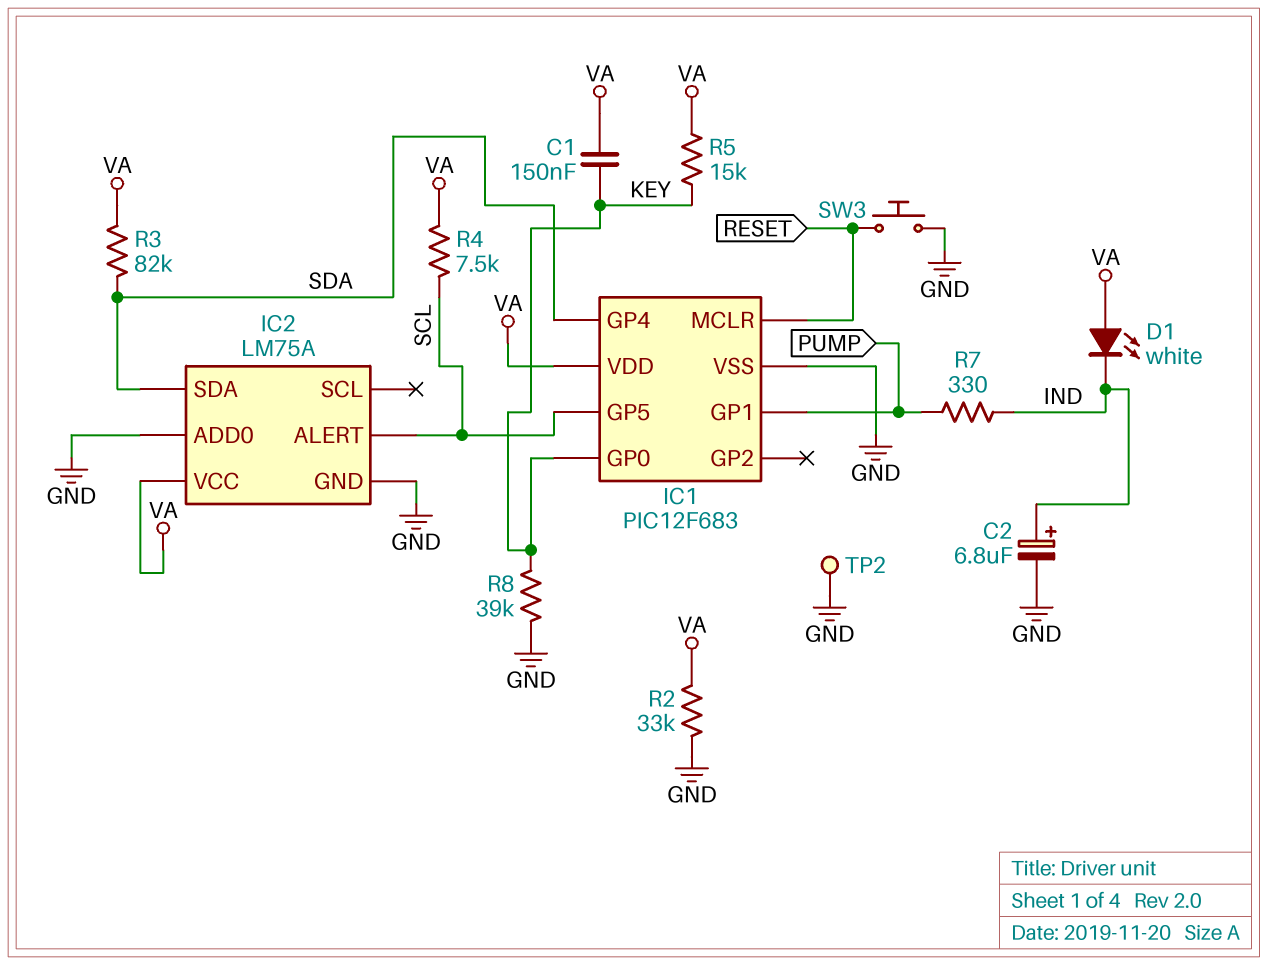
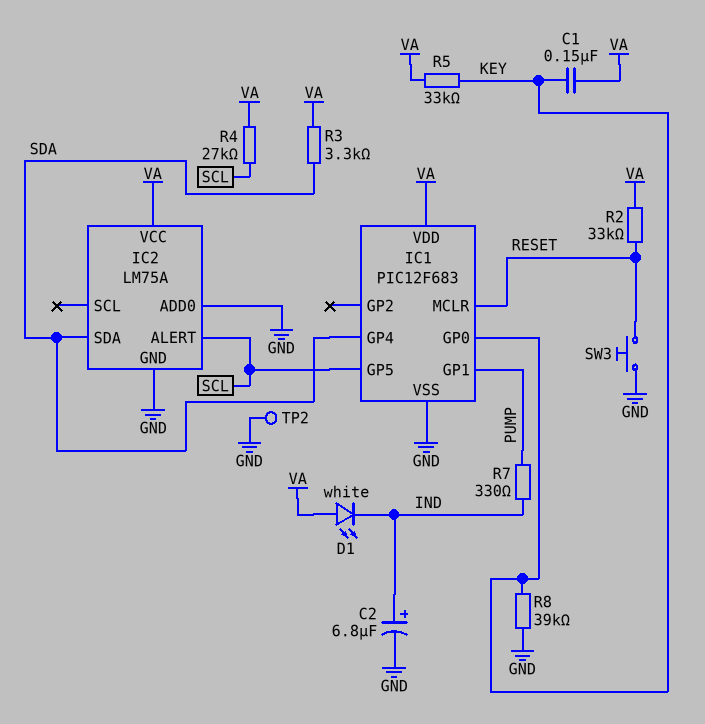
R2: 33k (GND, VA) -> 33k (RESET, VA)
R3: 82k (SDA, VA) -> 3.3k (SDA, VA)
R4: 7.5k (SCL, VA) -> 27k (SCL, VA)
R5: 15k (KEY, VA) -> 33k (KEY, VA)

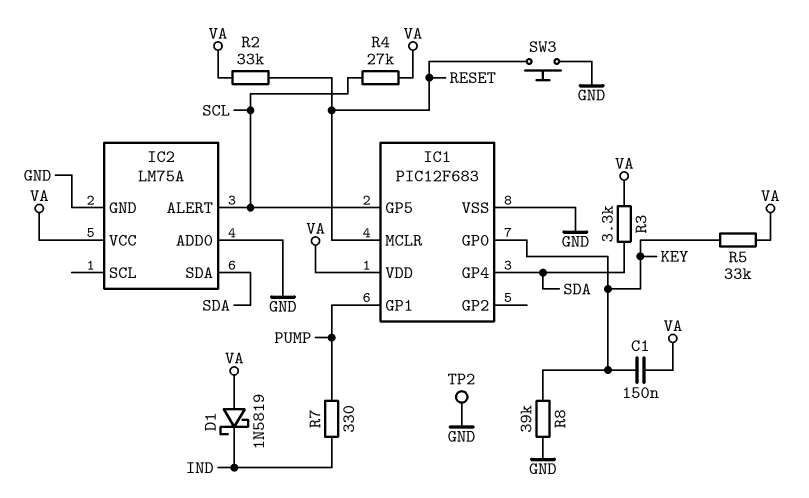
C2: 6.8uF (plus IND, minus GND) -> none
D1: LED white (A VA, K IND) -> schottky 1N5819 (A VA, K IND)

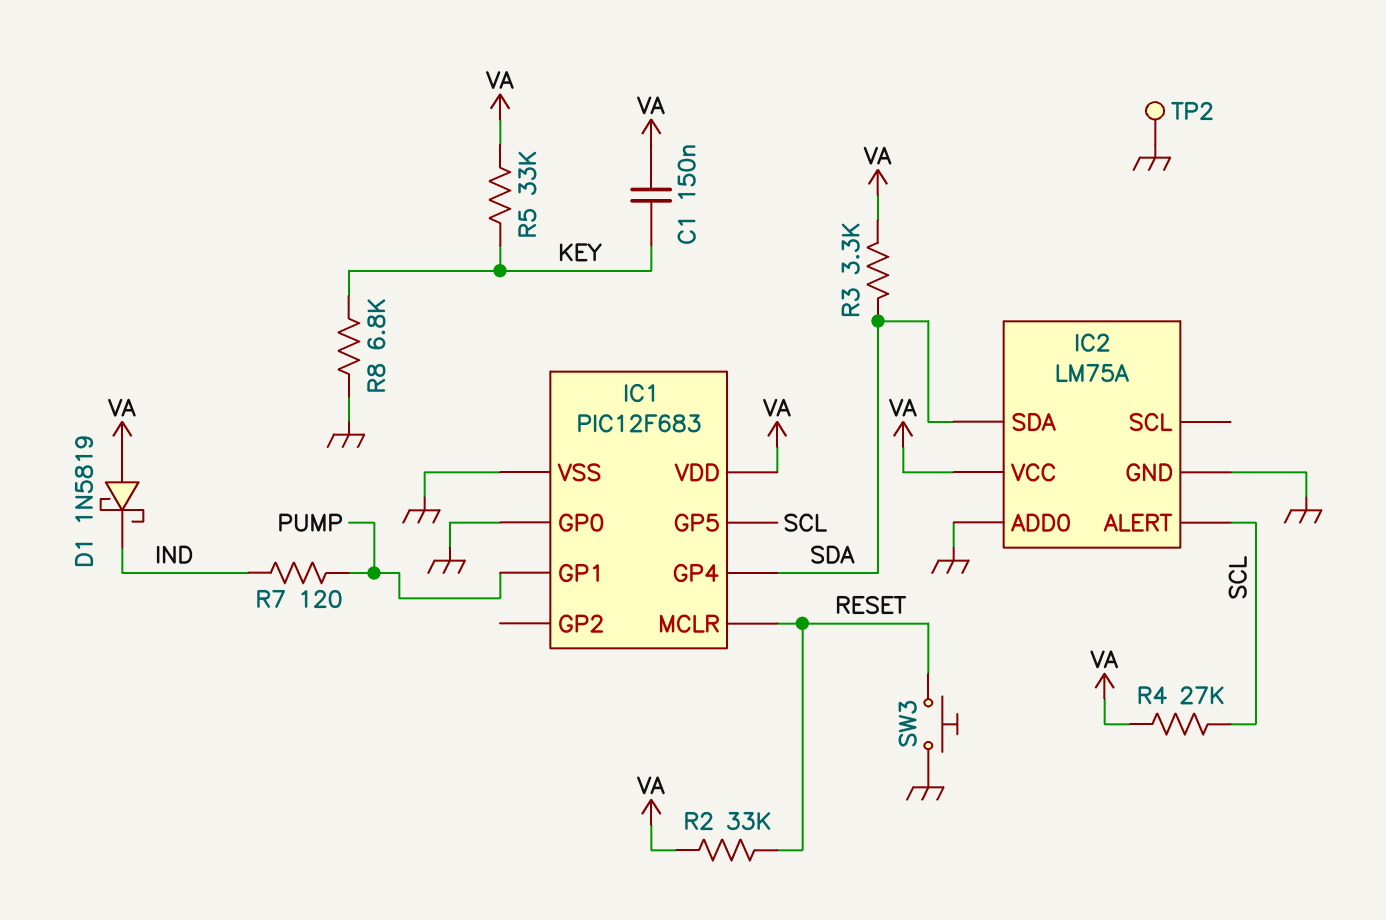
IC1 pin GP0: KEY -> GND
R7: 330 (IND, PUMP) -> 120 (IND, PUMP)
R8: 39k (GND, KEY) -> 6.8k (GND, KEY)

